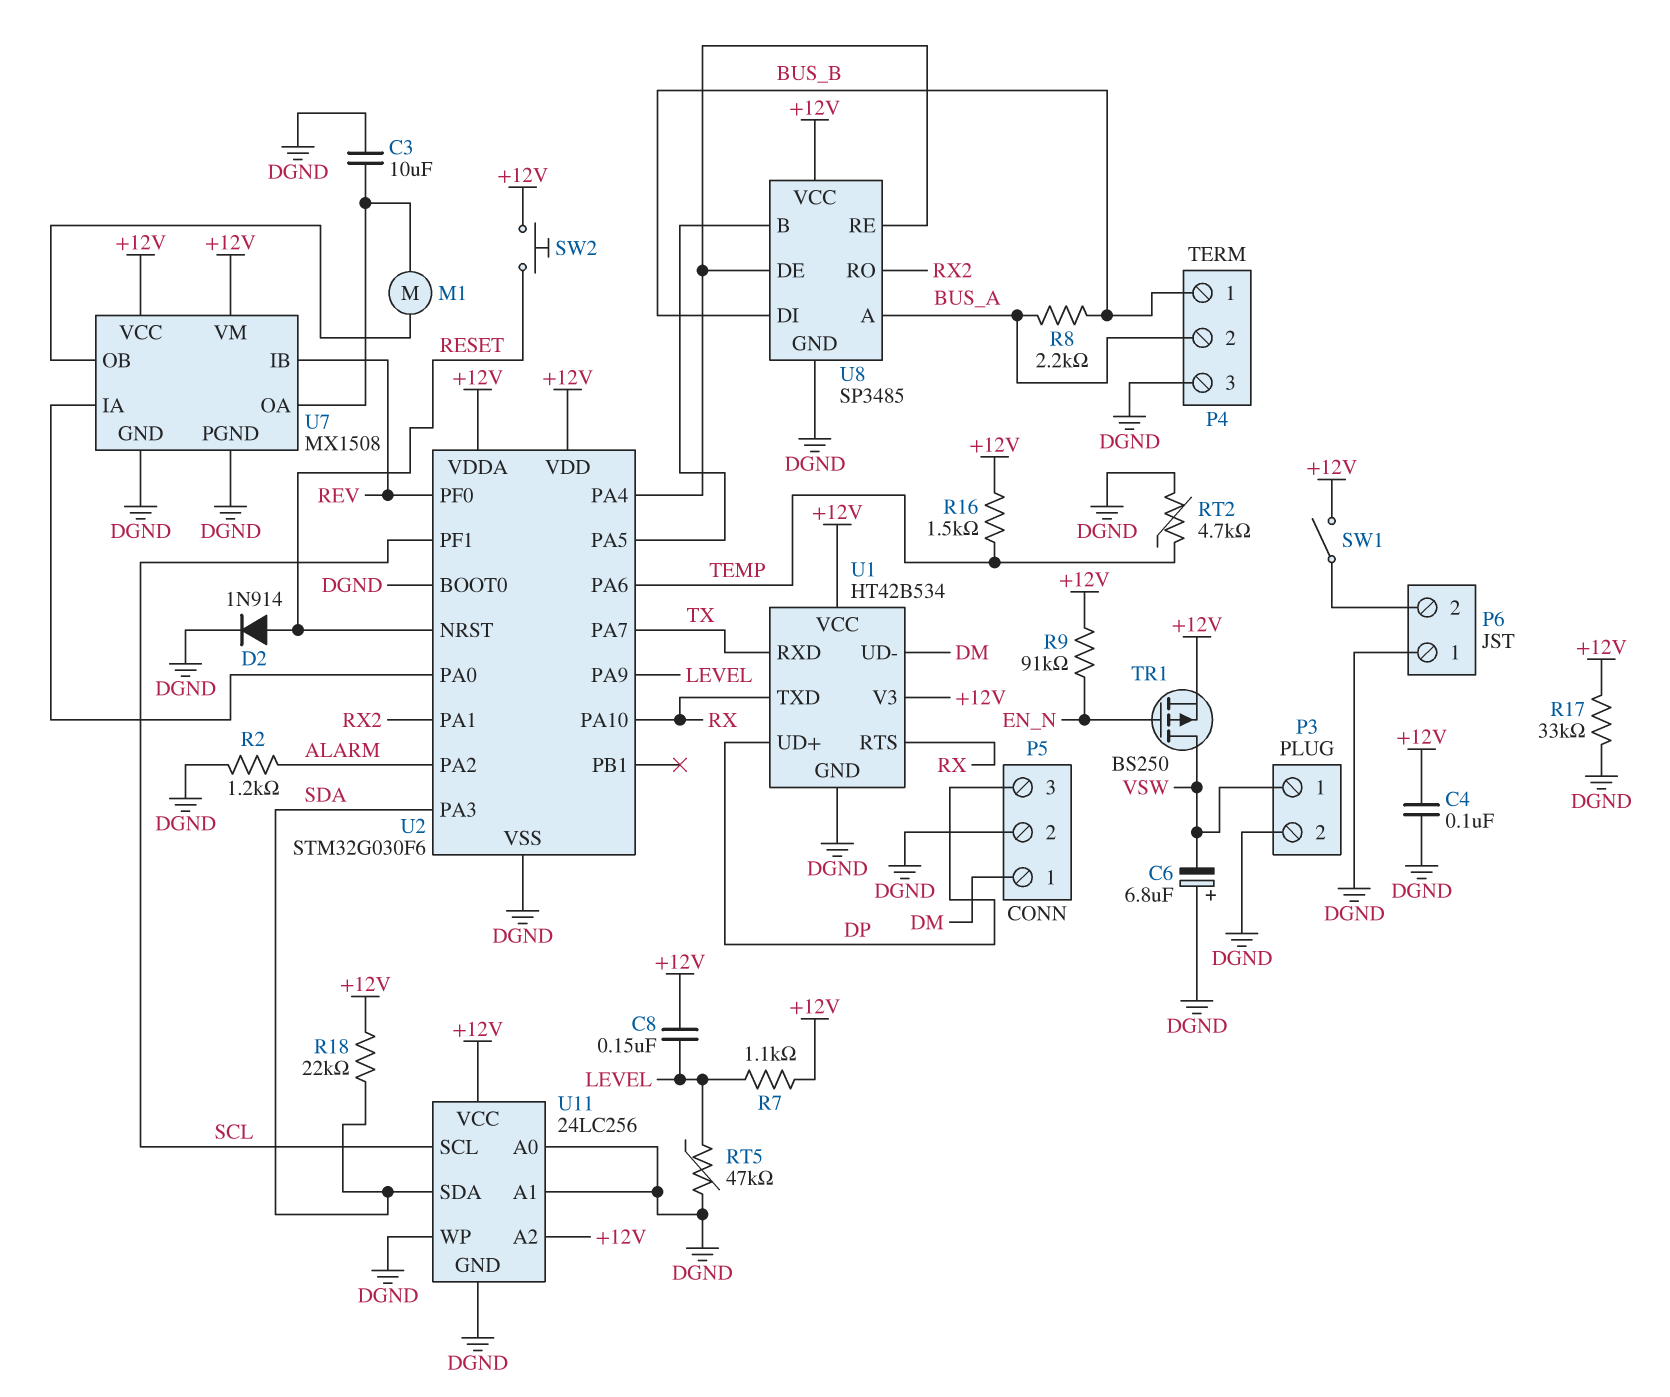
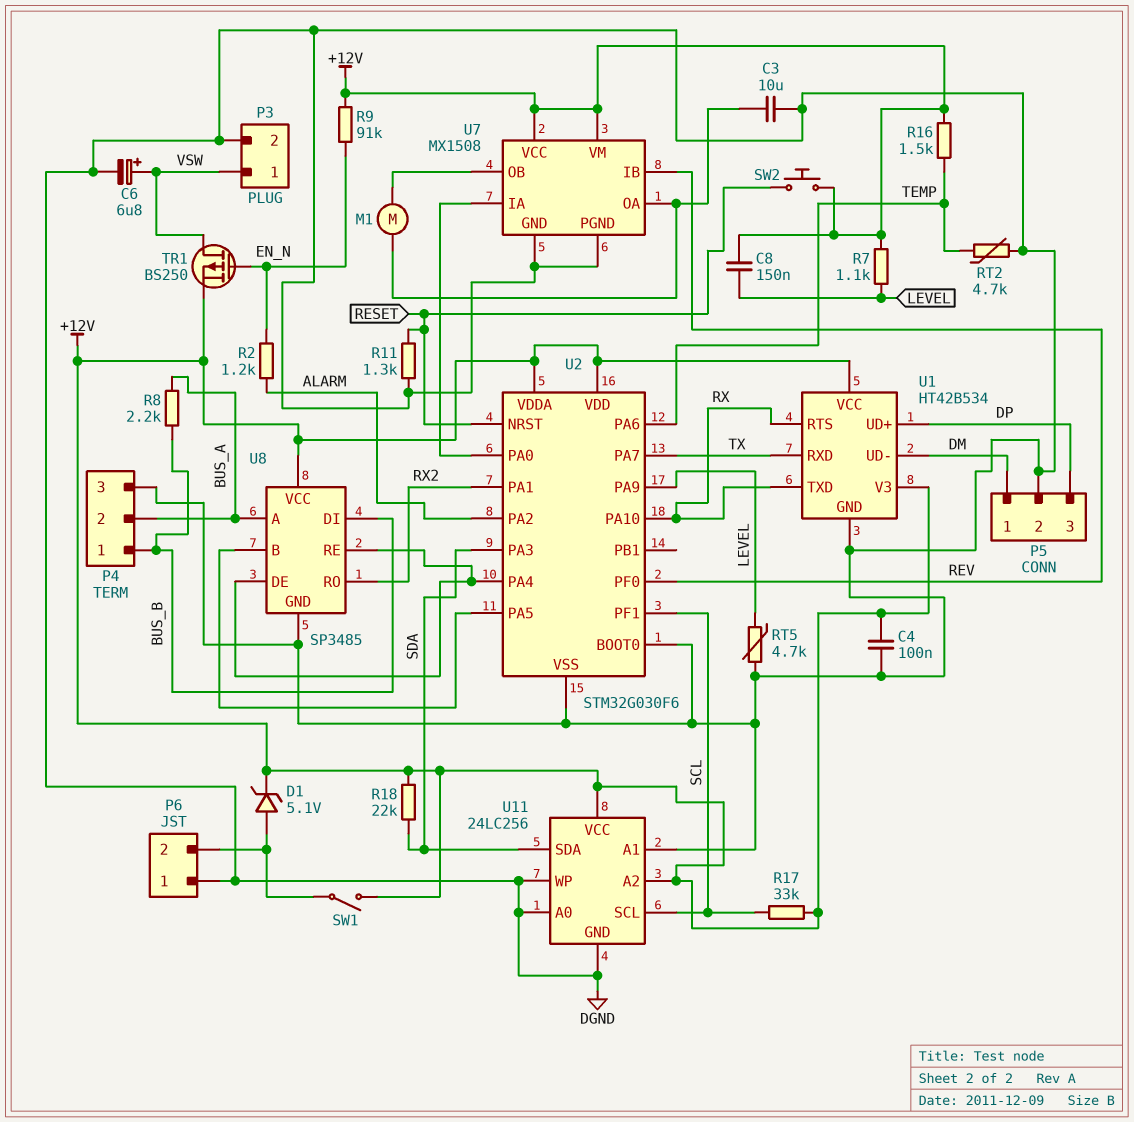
C6: 6.8uF (plus DGND, minus VSW) -> 6.8uF (plus VSW, minus DGND)
D1: none -> zener 5.1V (A P6/2, K +12V)
D2: diode 1N914 (A RESET, K DGND) -> none
R2: 1.2k (ALARM, DGND) -> 1.2k (ALARM, EN_N)
R11: none -> 1.3k (DGND, RESET)
R17: 33k (+12V, DGND) -> 33k (+12V, SCL)
RT5: 47k (DGND, LEVEL) -> 4.7k (DGND, LEVEL)

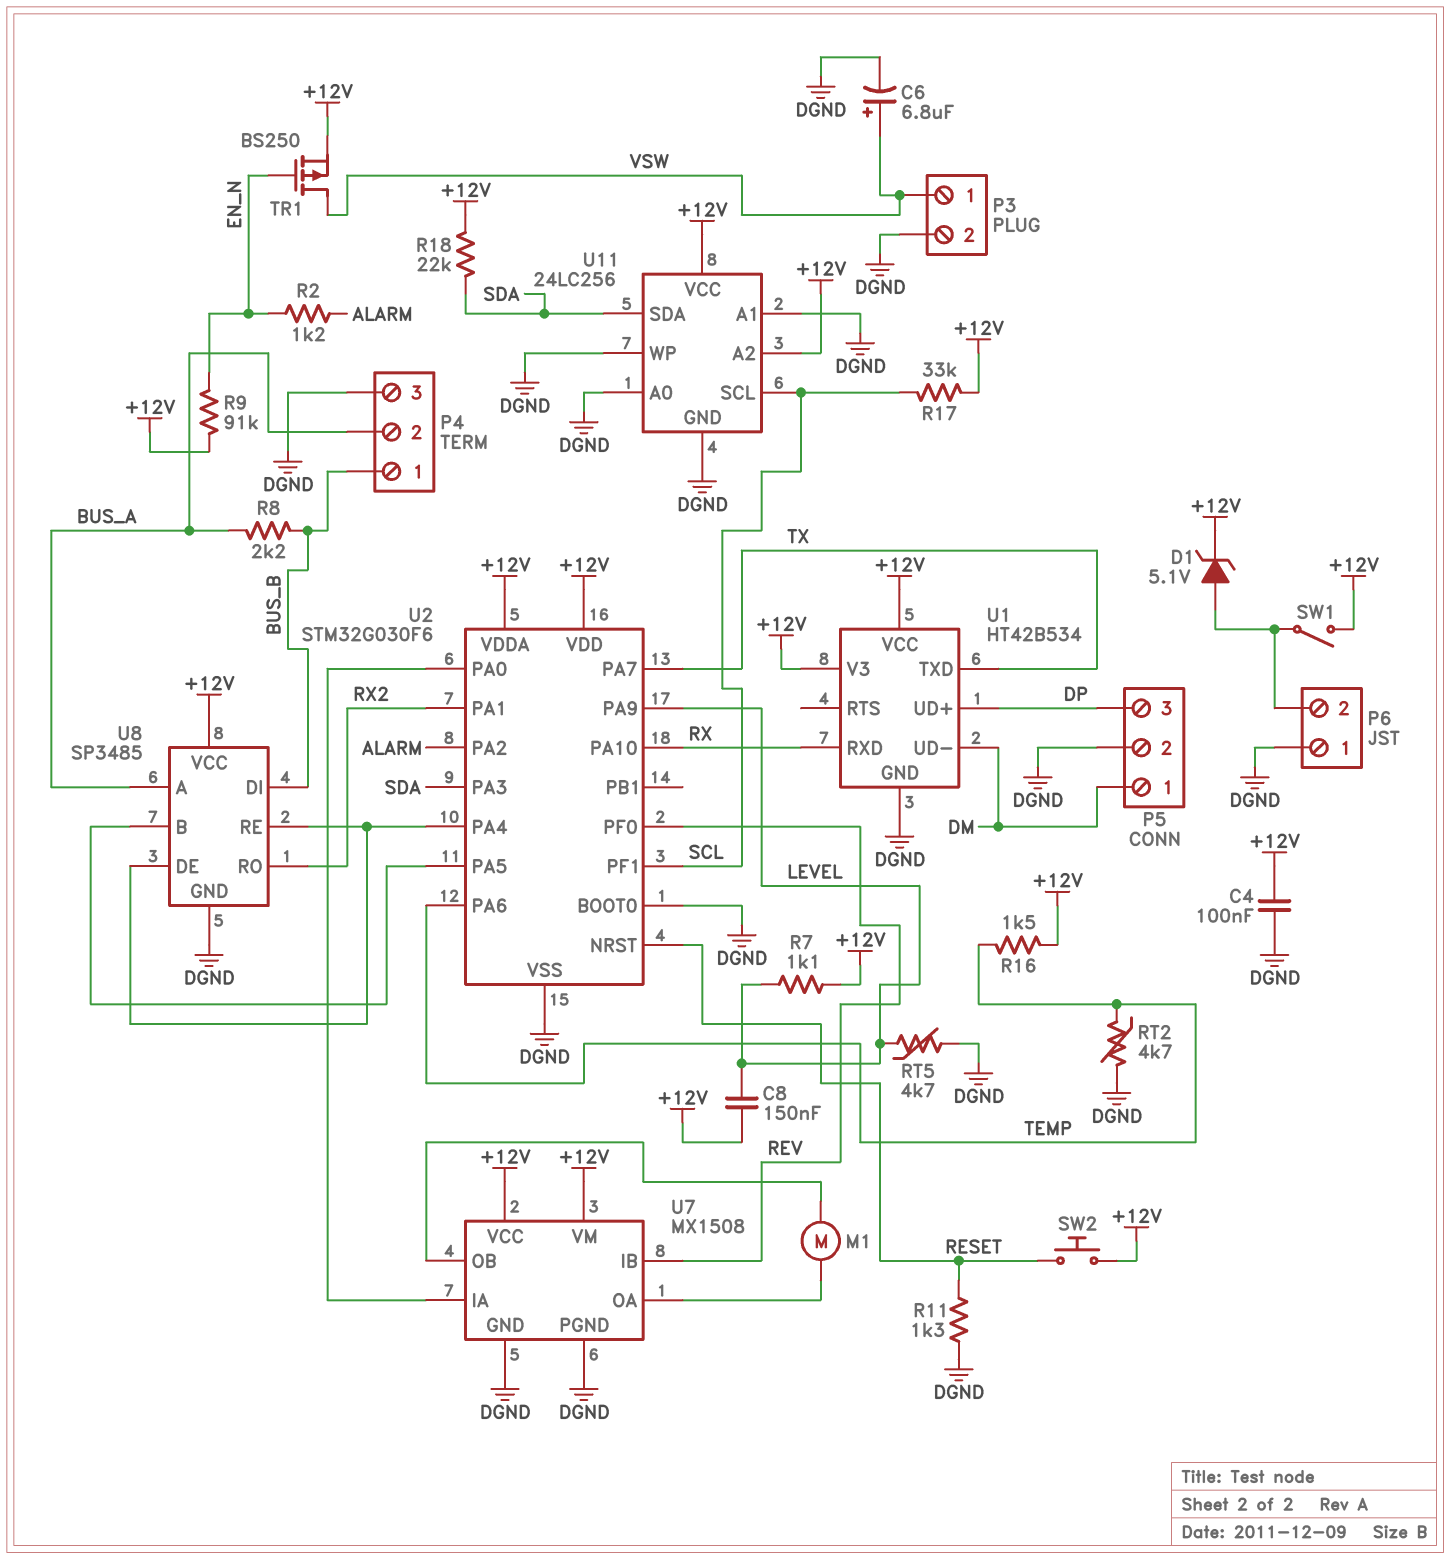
C3: 10uF (DGND, U7/OA) -> none
U1 pin RTS: RX -> none
U1 pin RXD: TX -> RX
U1 pin TXD: RX -> TX

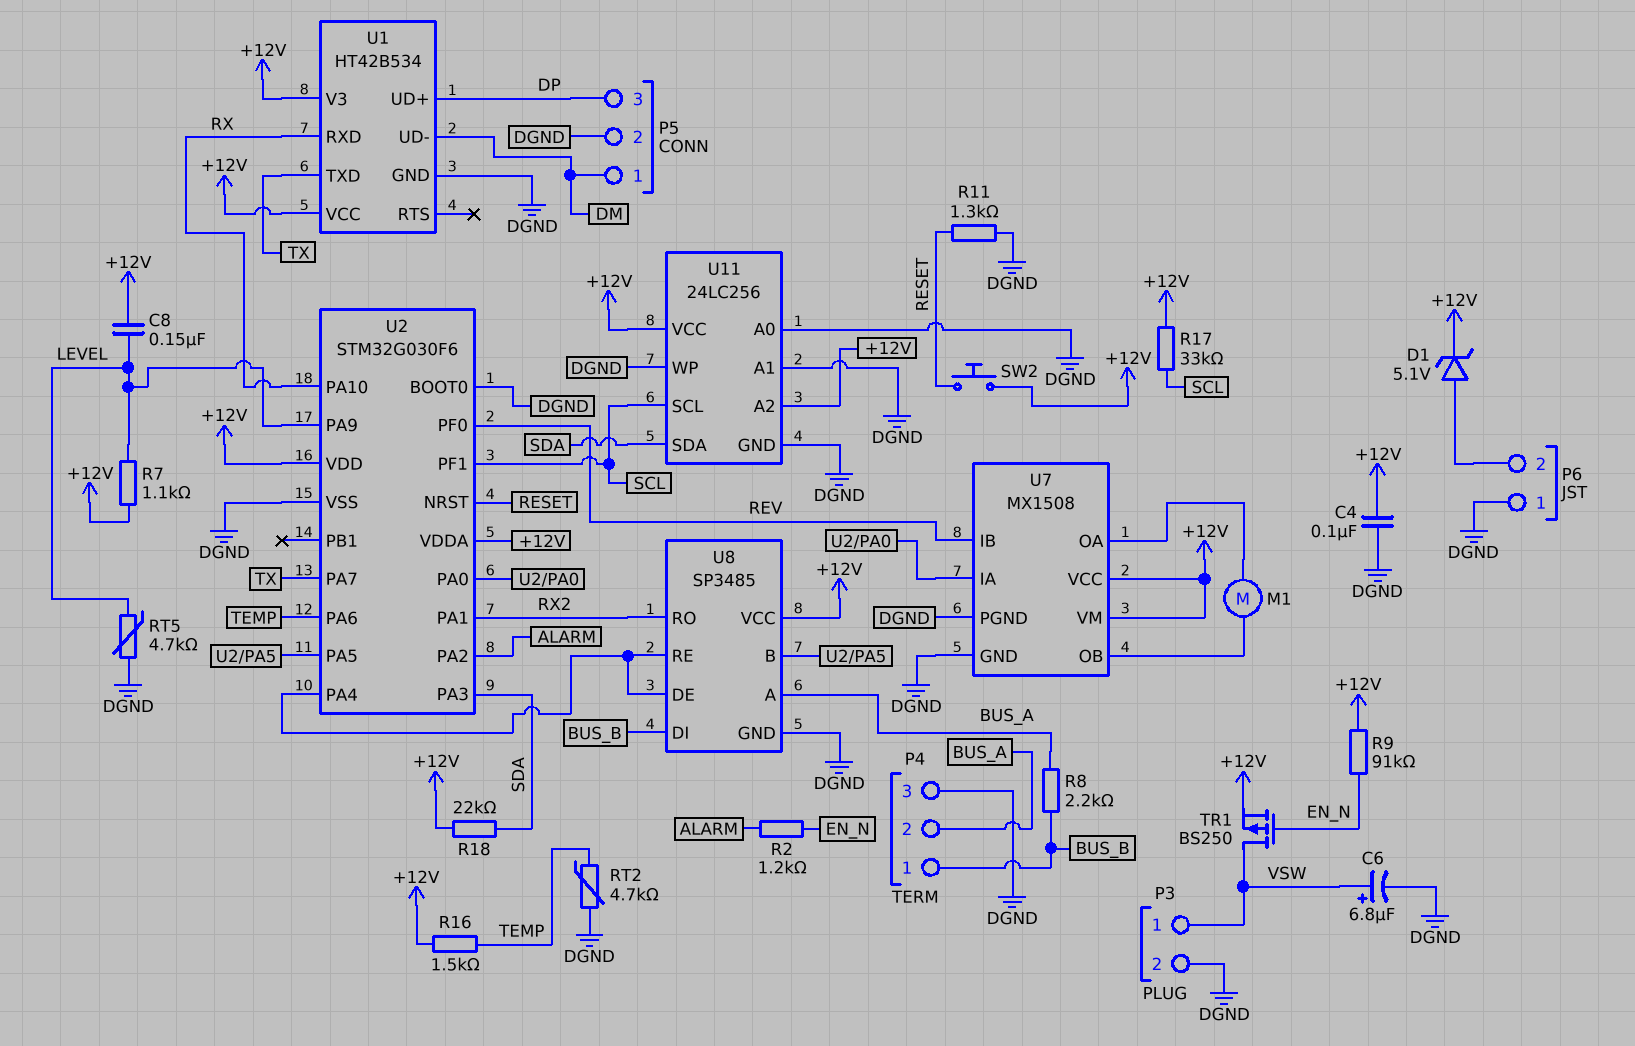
SW1: switch (+12V, P6/2) -> none

